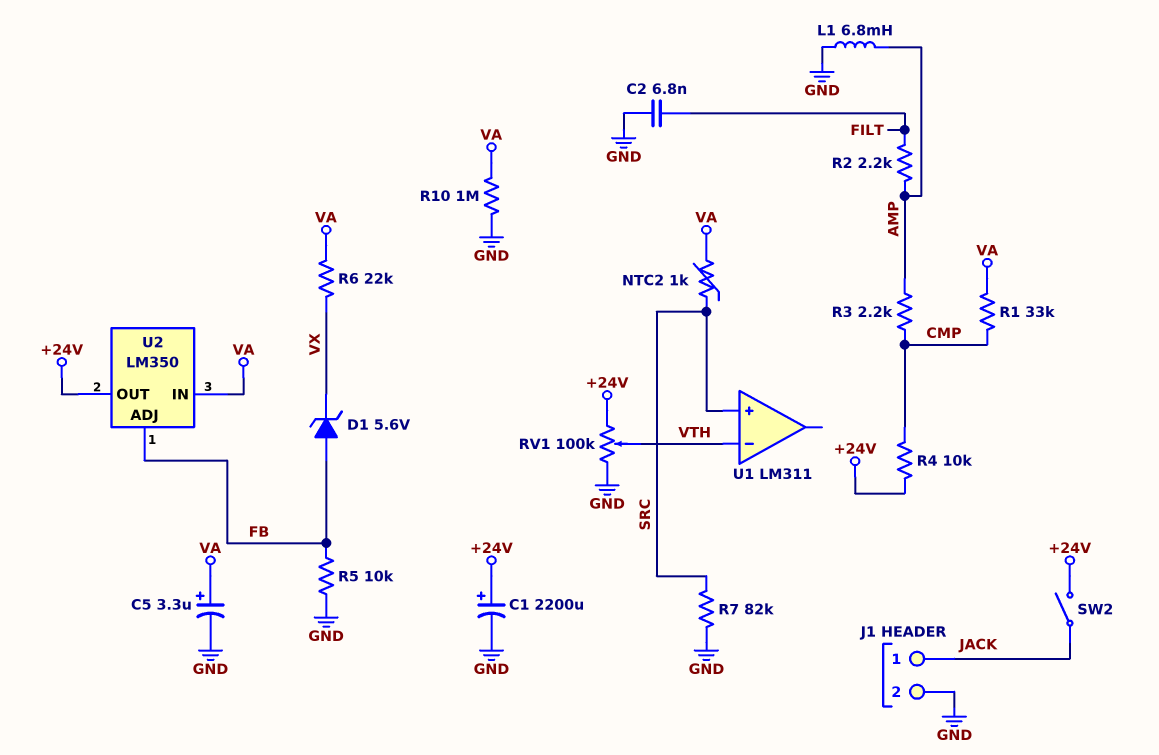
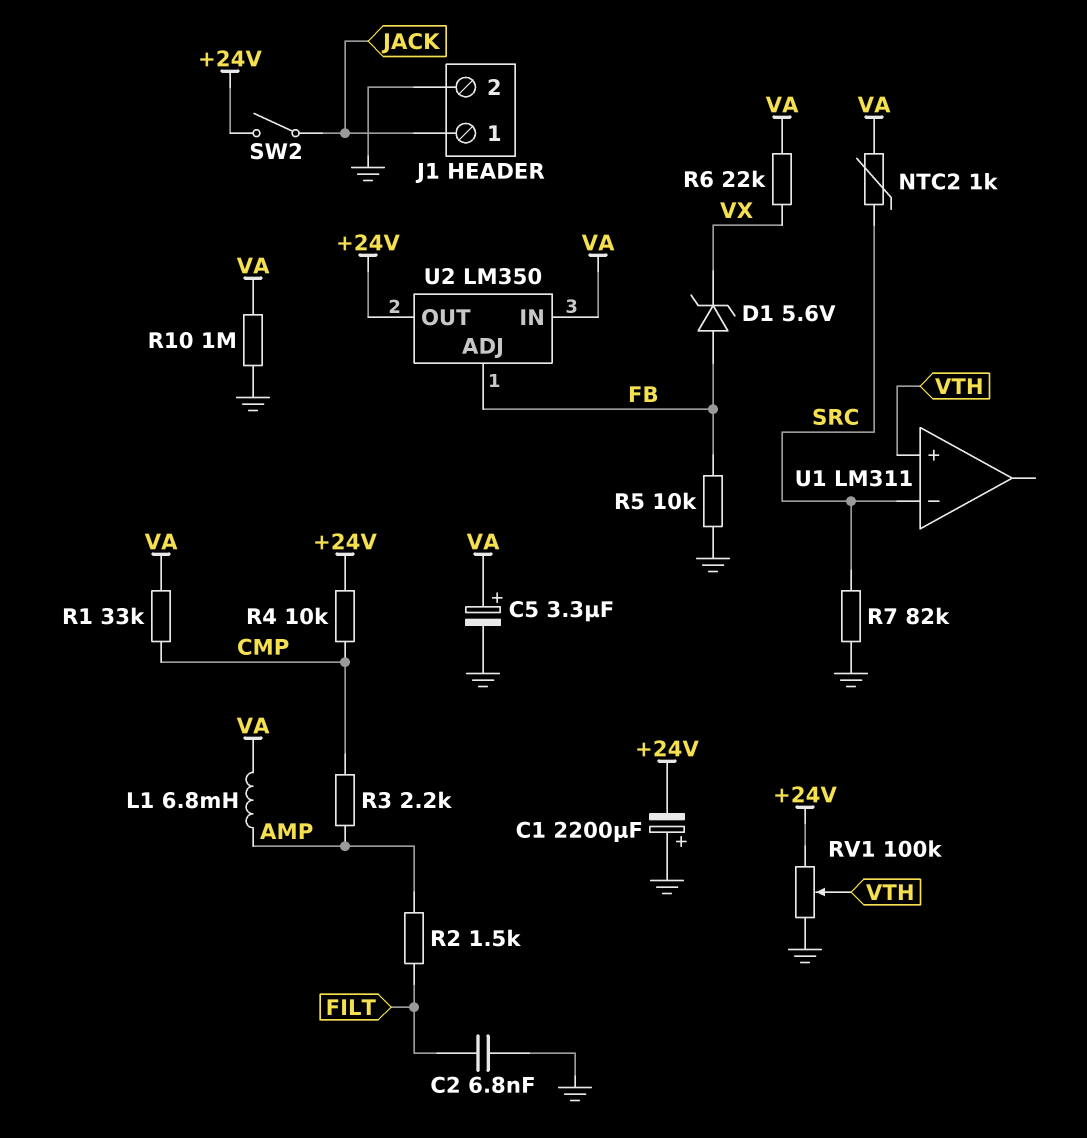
C1: 2200uF (plus +24V, minus GND) -> 2200uF (plus GND, minus +24V)
L1: 6.8mH (AMP, GND) -> 6.8mH (AMP, VA)
R2: 2.2k (AMP, FILT) -> 1.5k (AMP, FILT)
U1 pin in+: SRC -> VTH
U1 pin in-: VTH -> SRC

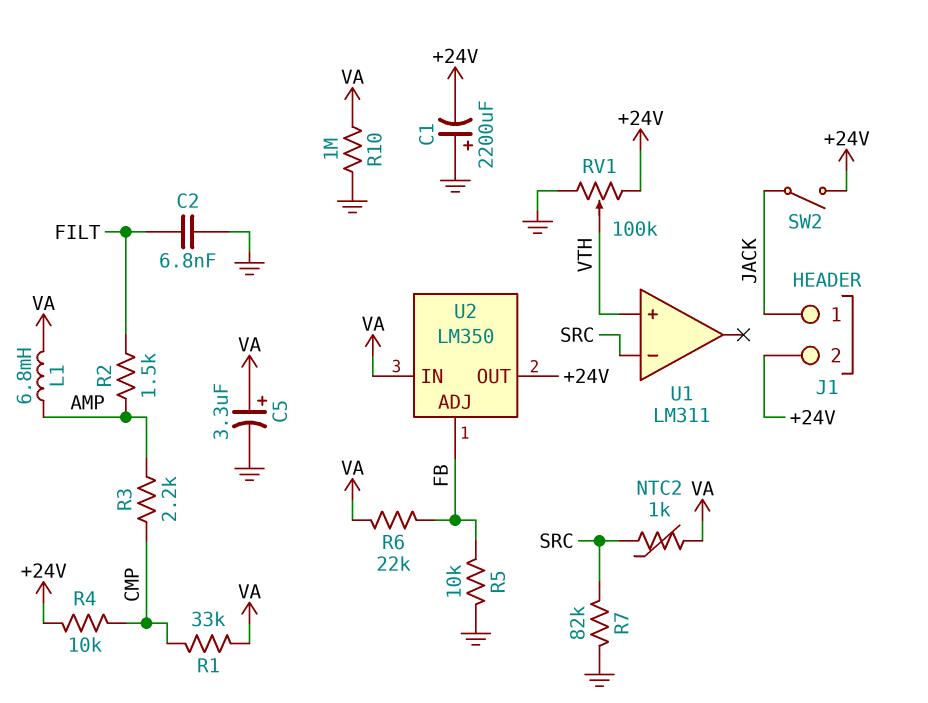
D1: zener 5.6V (A FB, K VX) -> none
J1 pin 2: GND -> +24V
R6: 22k (VA, VX) -> 22k (FB, VA)

